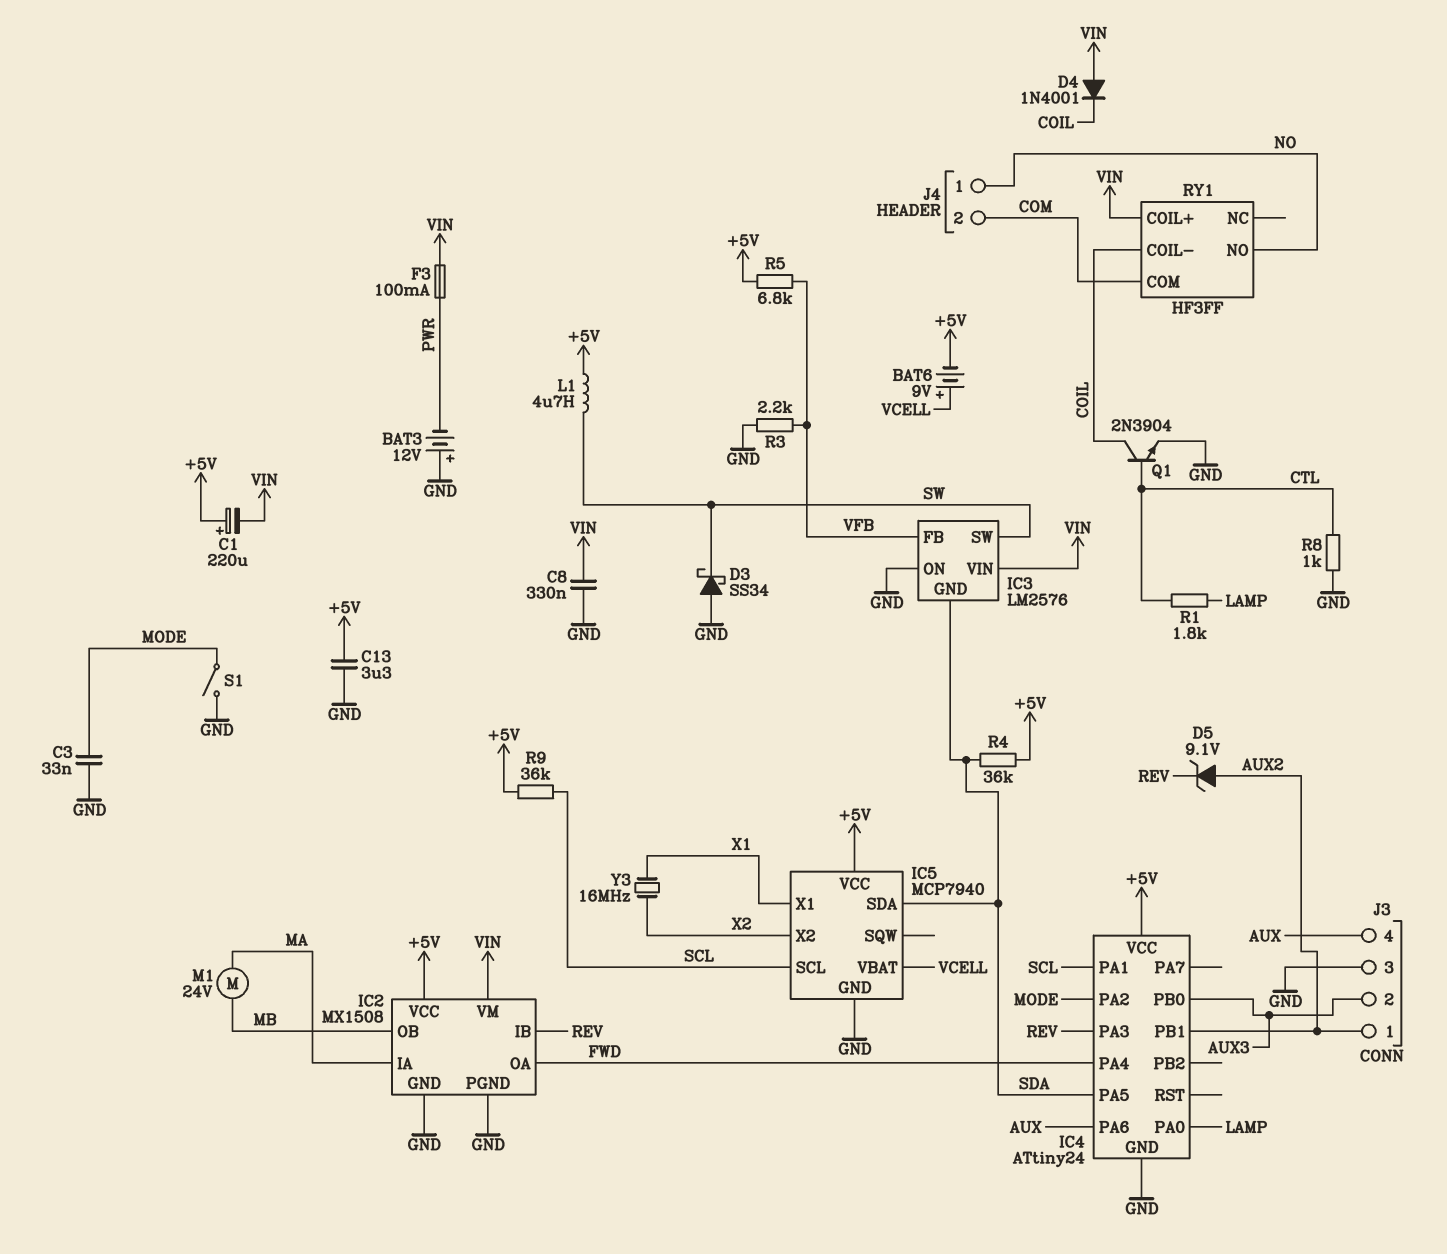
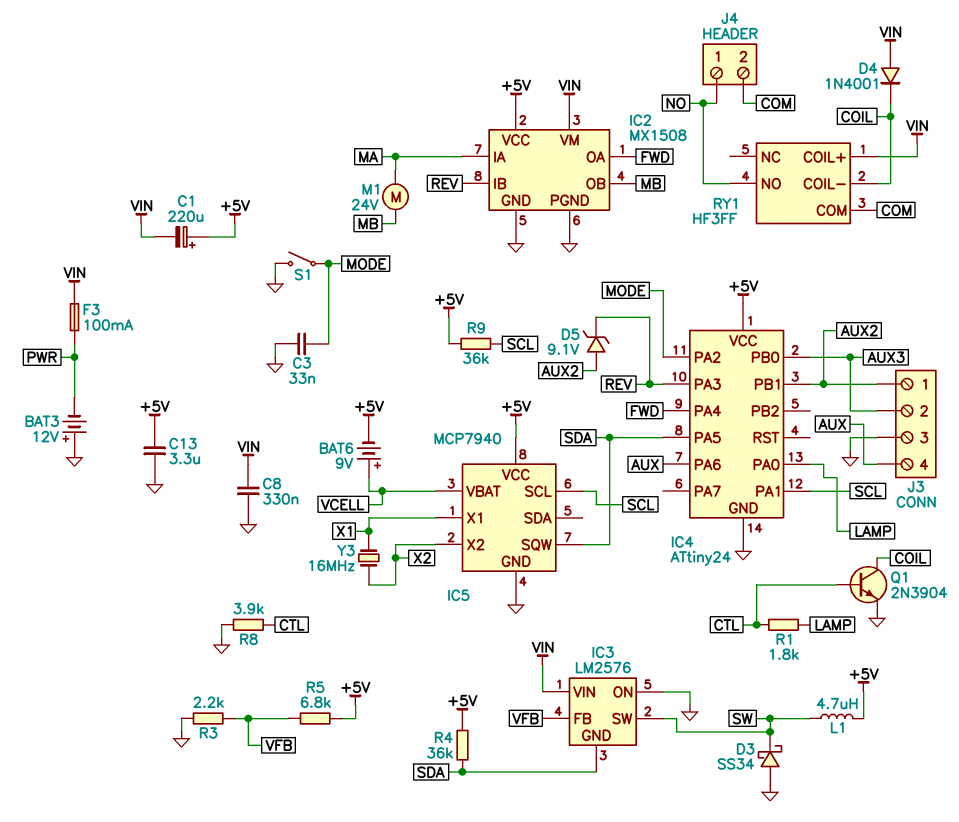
IC5 pin SDA: SDA -> none
IC5 pin SQW: none -> SDA
R8: 1k (CTL, GND) -> 3.9k (CTL, GND)

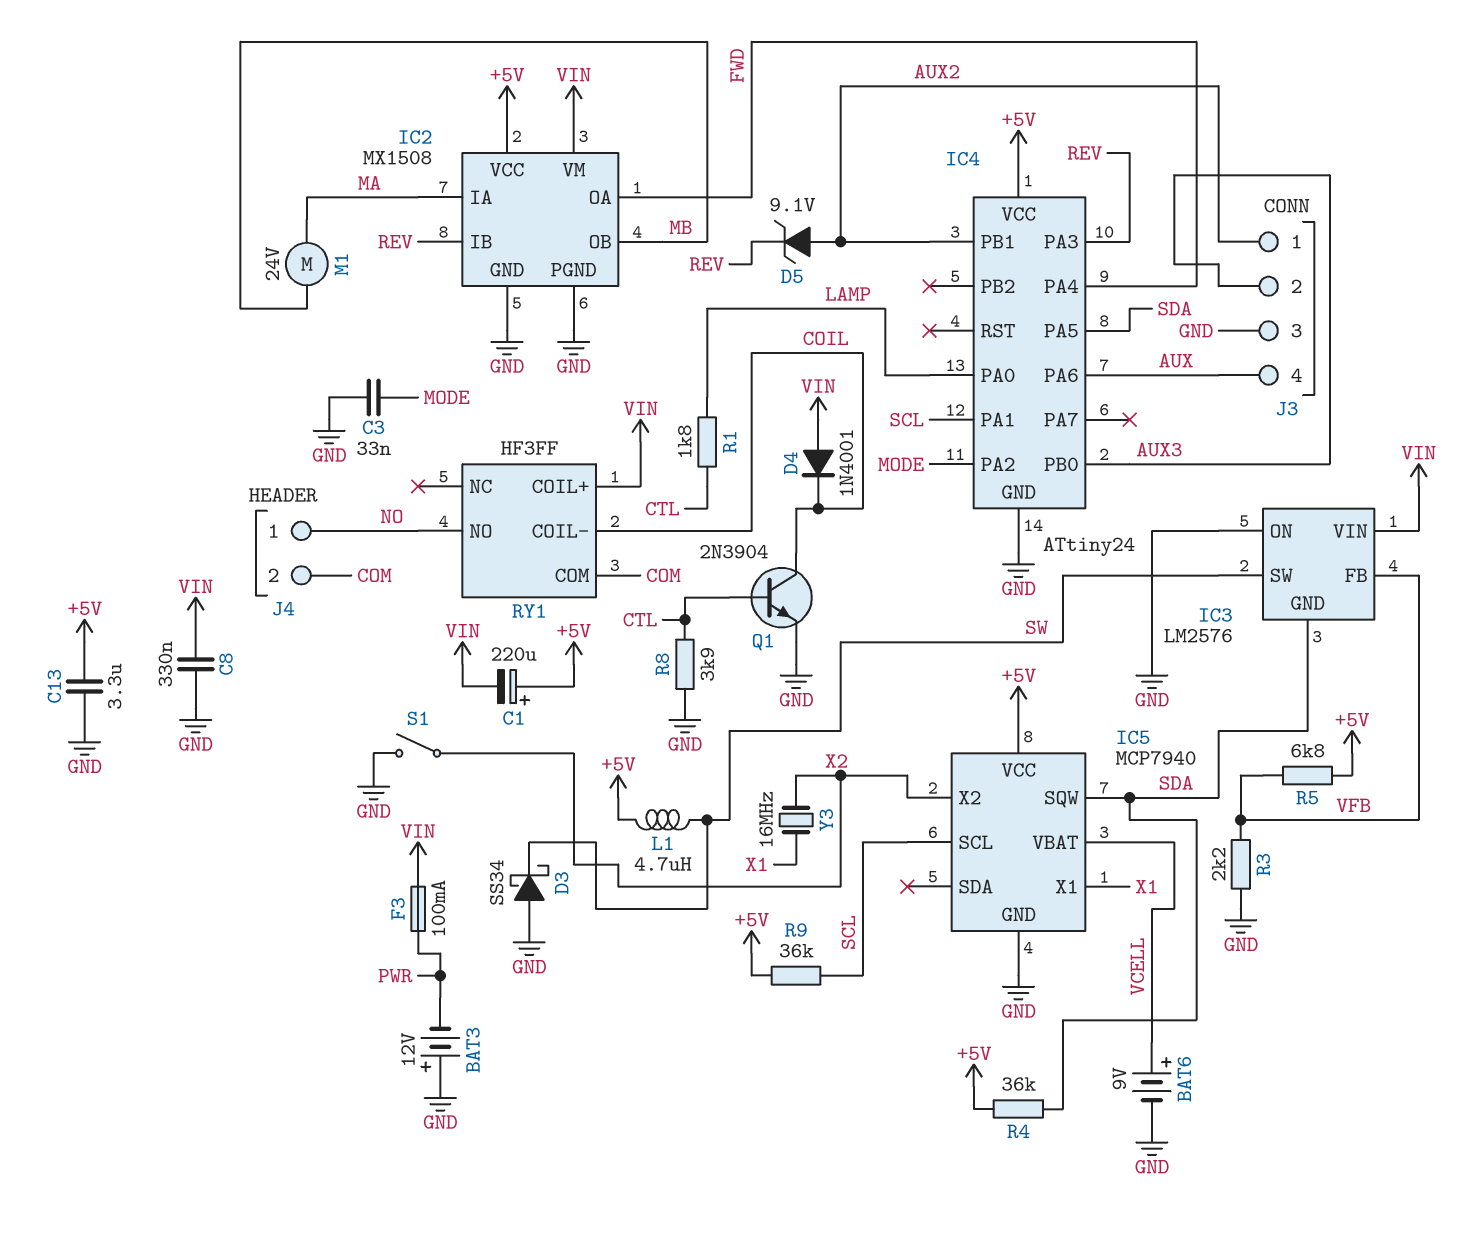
BAT6: 9V (plus VCELL, minus +5V) -> 9V (plus VCELL, minus GND)
S1: switch (GND, MODE) -> switch (GND, X2)

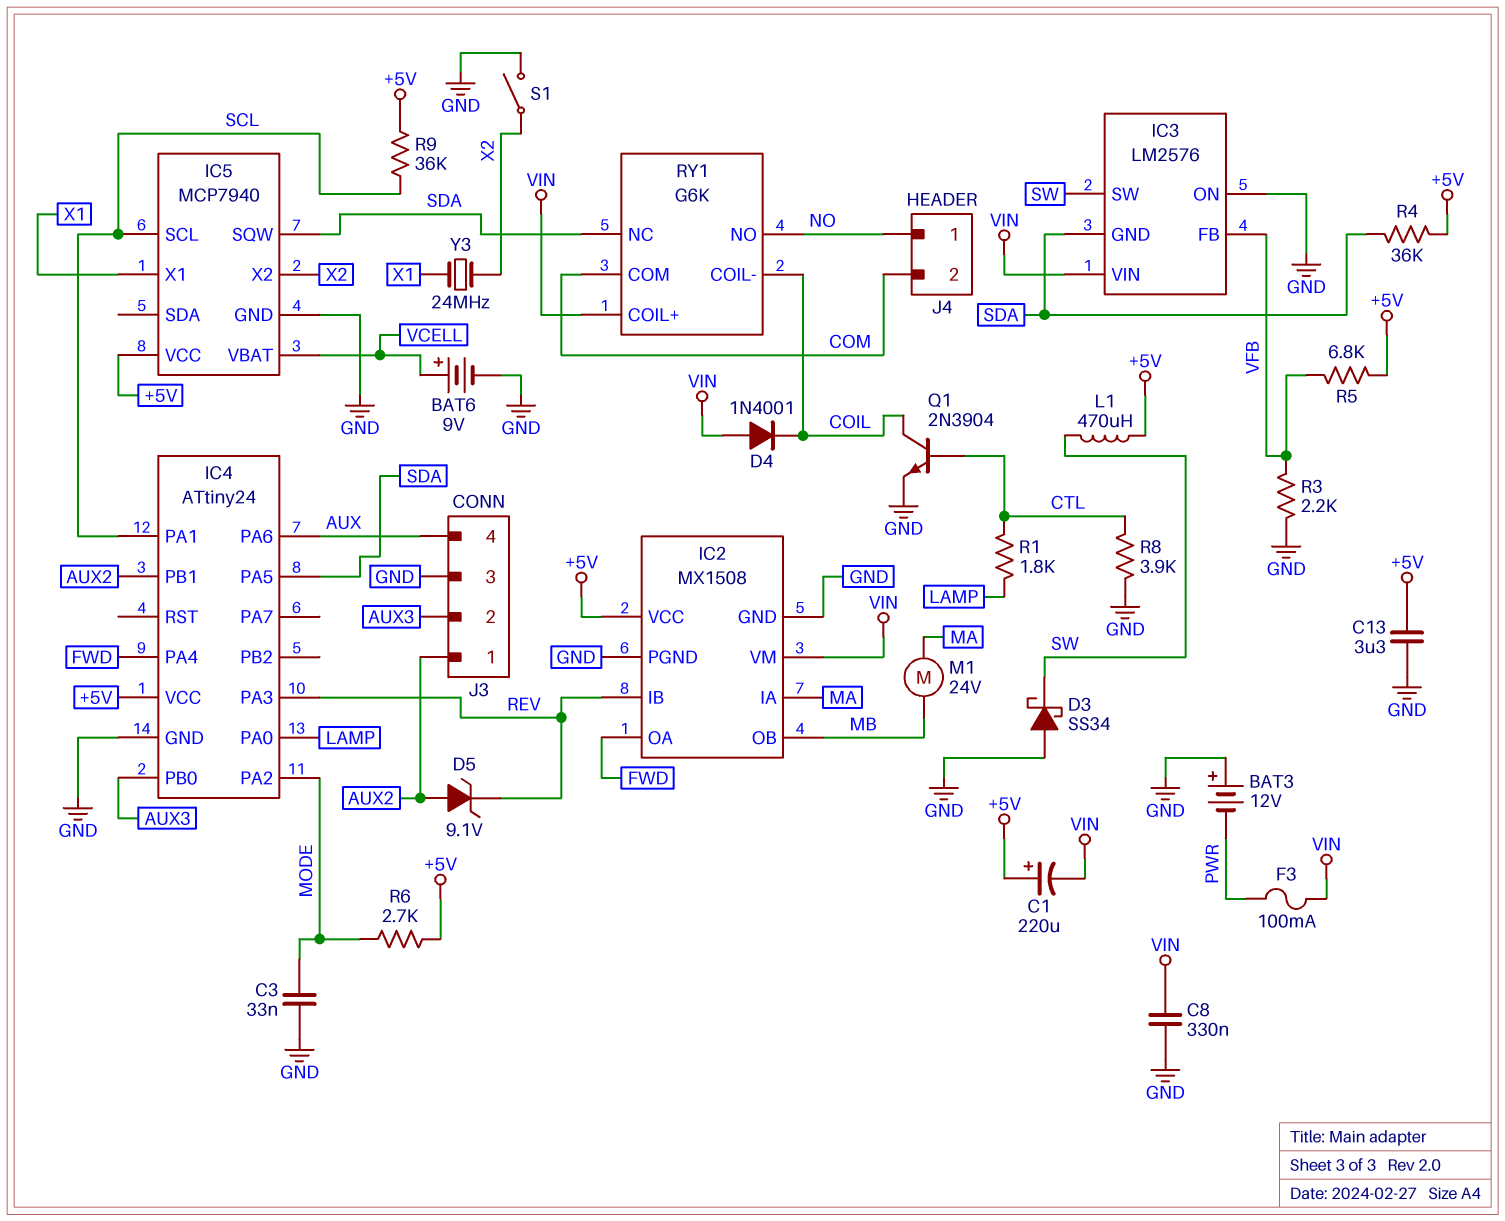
L1: 4.7uH (+5V, SW) -> 470uH (+5V, SW)
R6: none -> 2.7k (+5V, MODE)
RY1: HF3FF -> G6K
RY1 pin NC: none -> SDA
Y3: 16MHz (X1, X2) -> 24MHz (X1, X2)

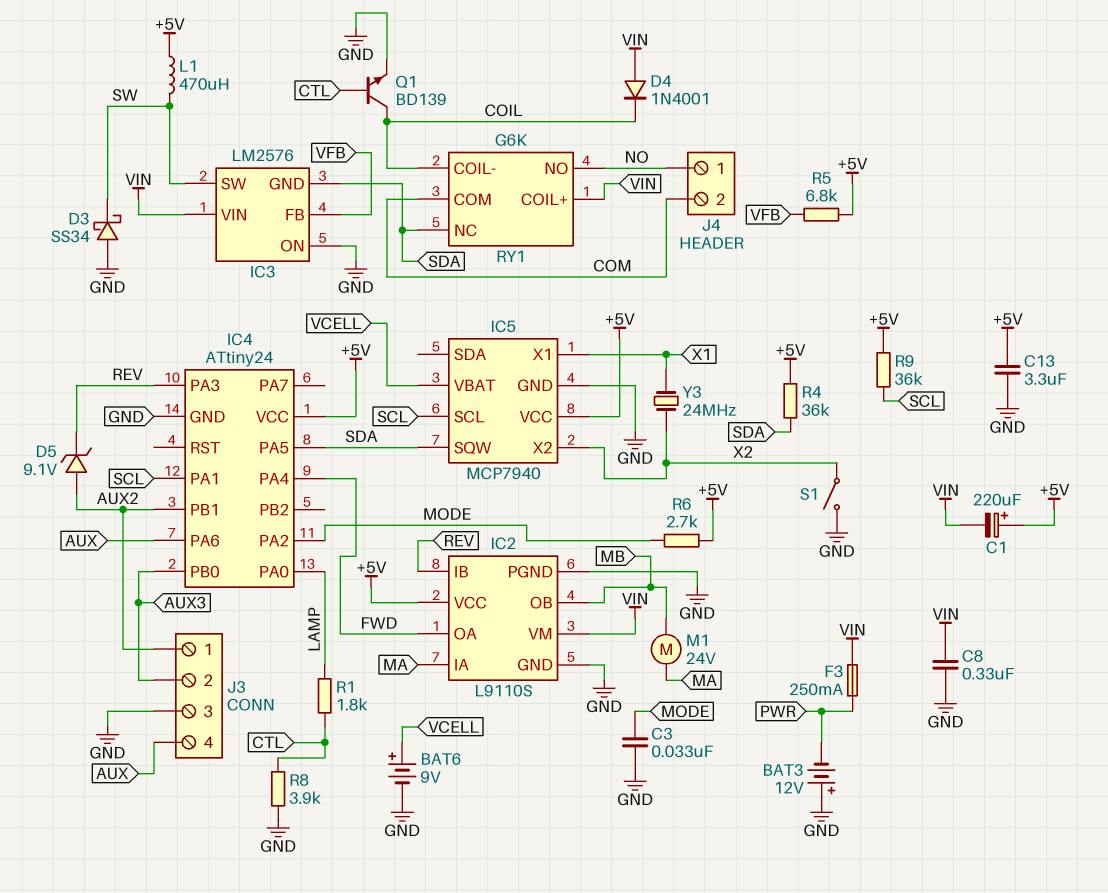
F3: 100mA (PWR, VIN) -> 250mA (PWR, VIN)
IC2: MX1508 -> L9110S
Q1: NPN 2N3904 (B CTL, C COIL, E GND) -> NPN BD139 (B CTL, C COIL, E GND)
R3: 2.2k (GND, VFB) -> none

